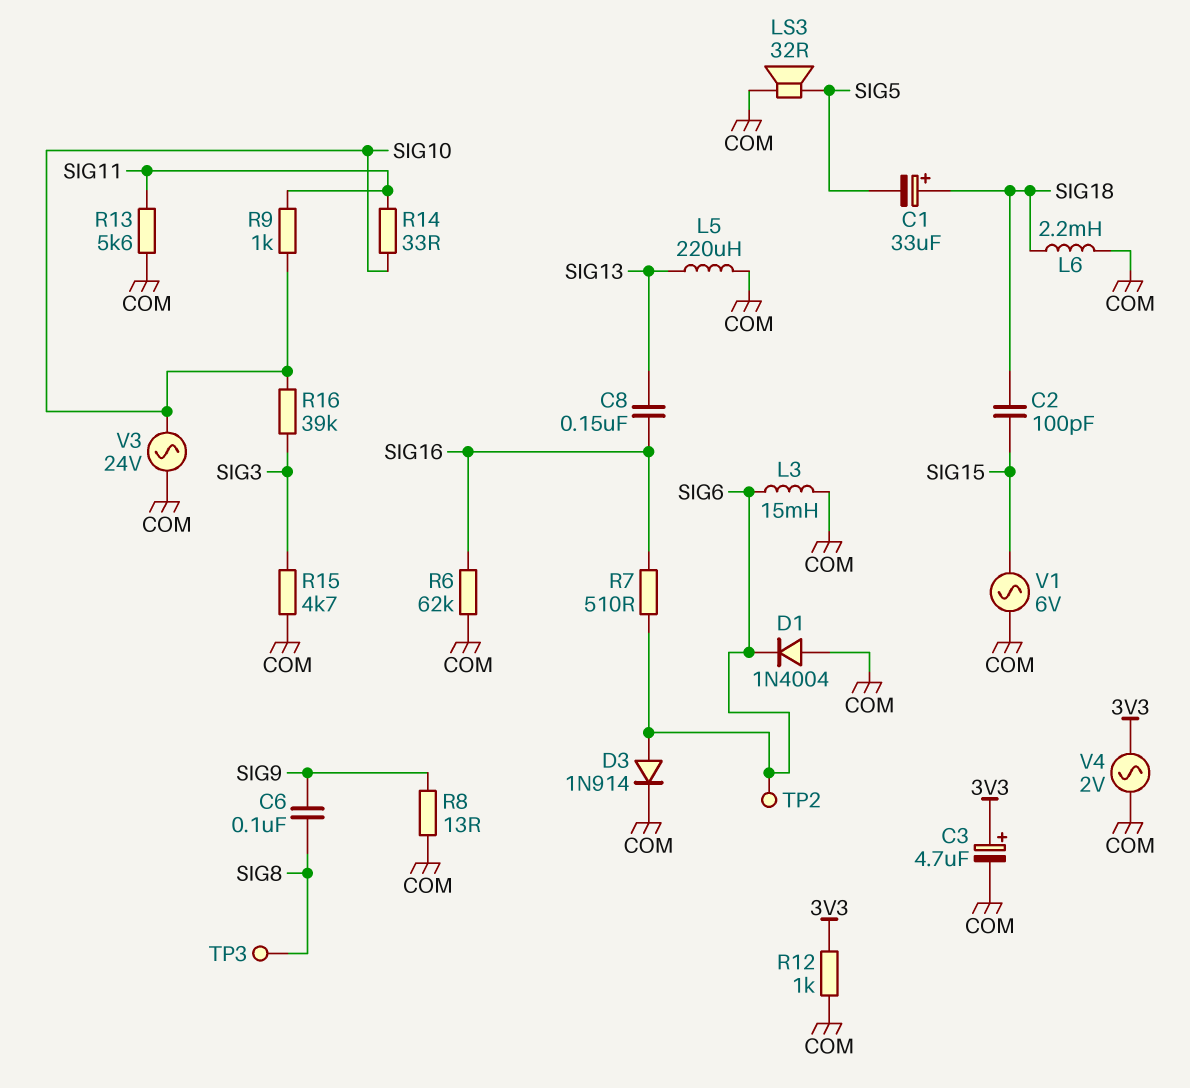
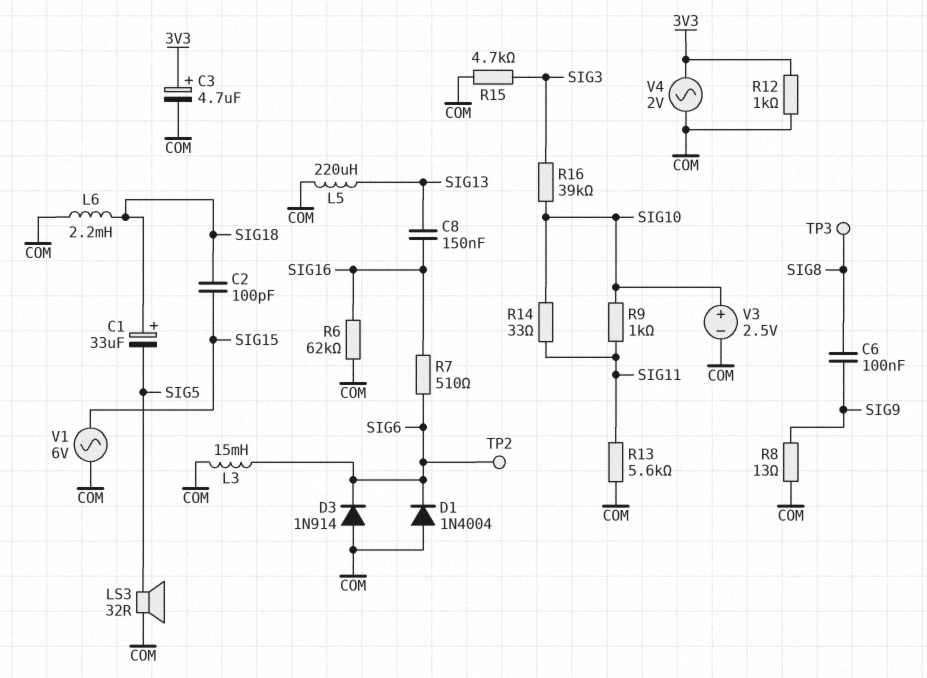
D3: diode 1N914 (A SIG6, K COM) -> diode 1N914 (A COM, K SIG6)
V3: AC 24V (COM, SIG10) -> 2.5V (plus SIG10, minus COM)

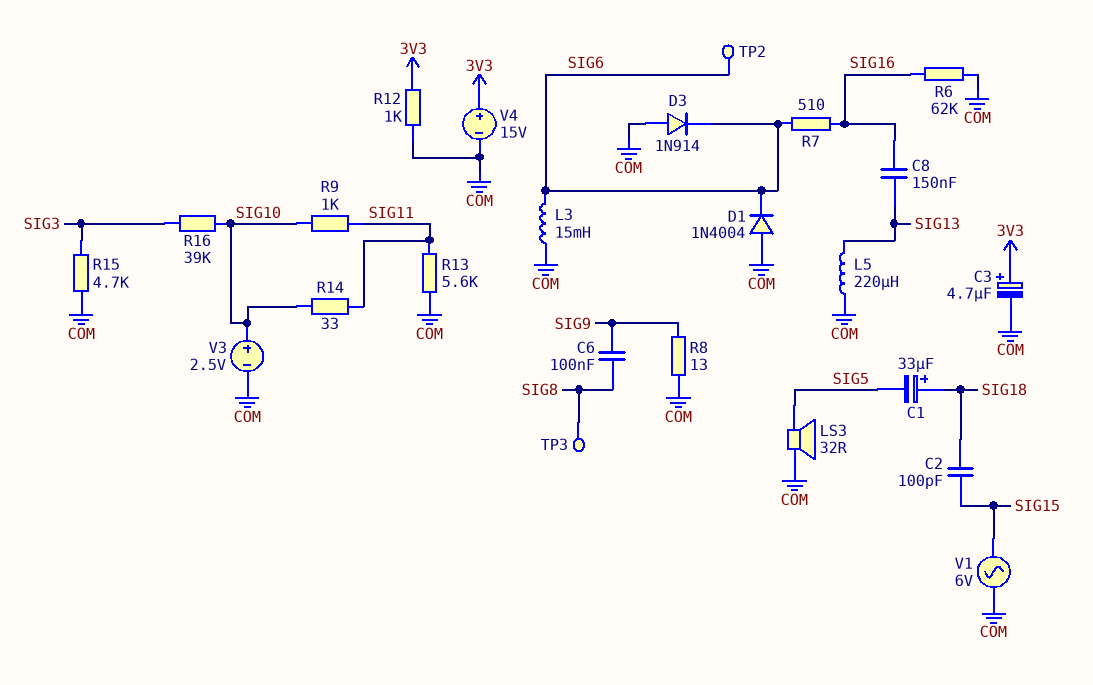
L6: 2.2mH (COM, SIG18) -> none
V4: AC 2V (3V3, COM) -> 15V (plus 3V3, minus COM)

